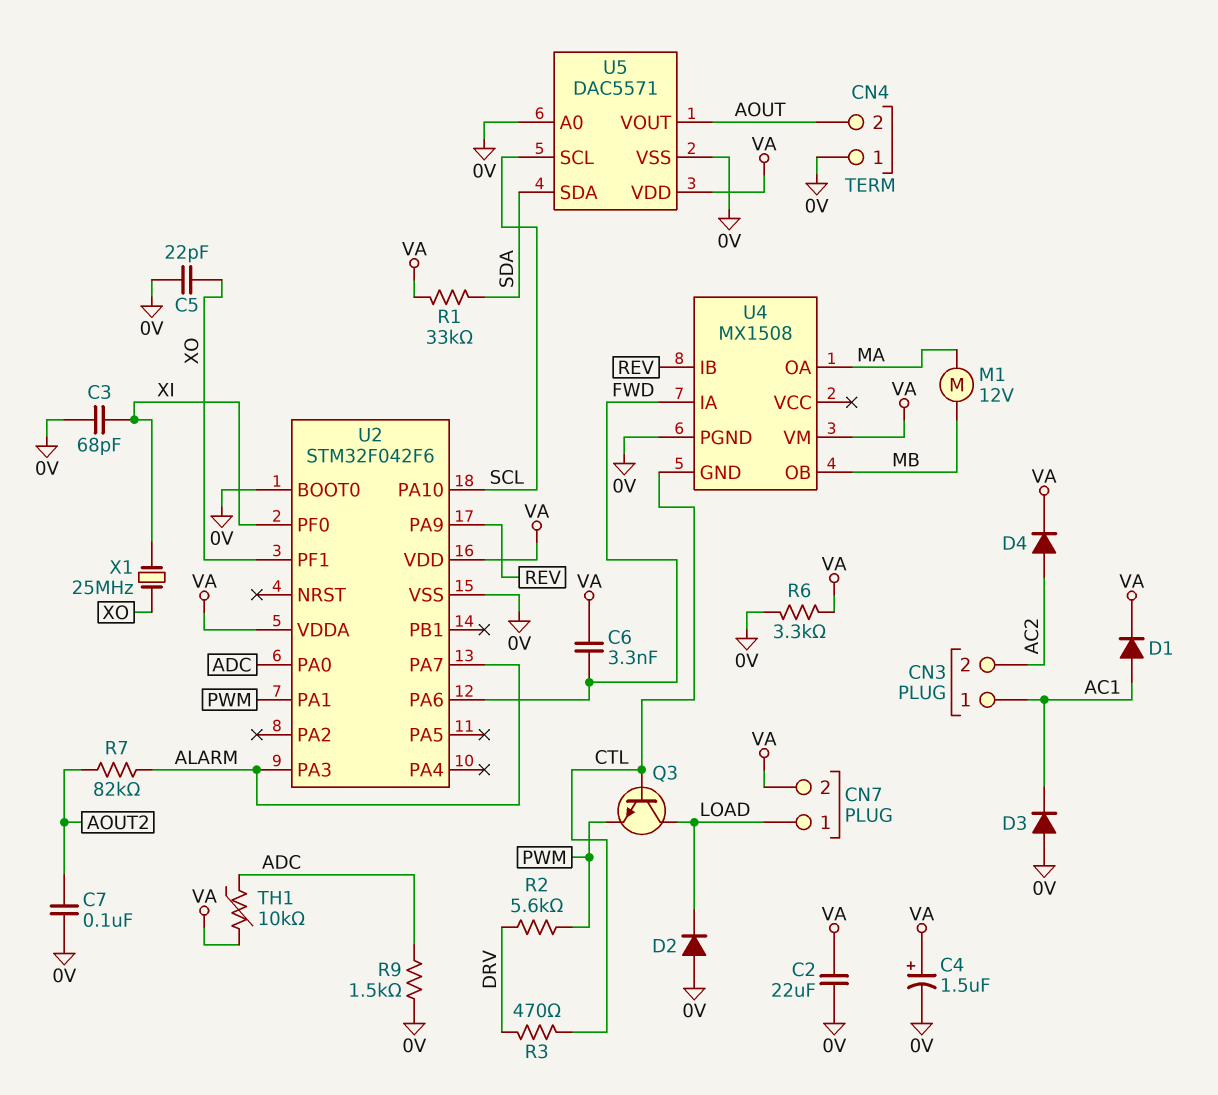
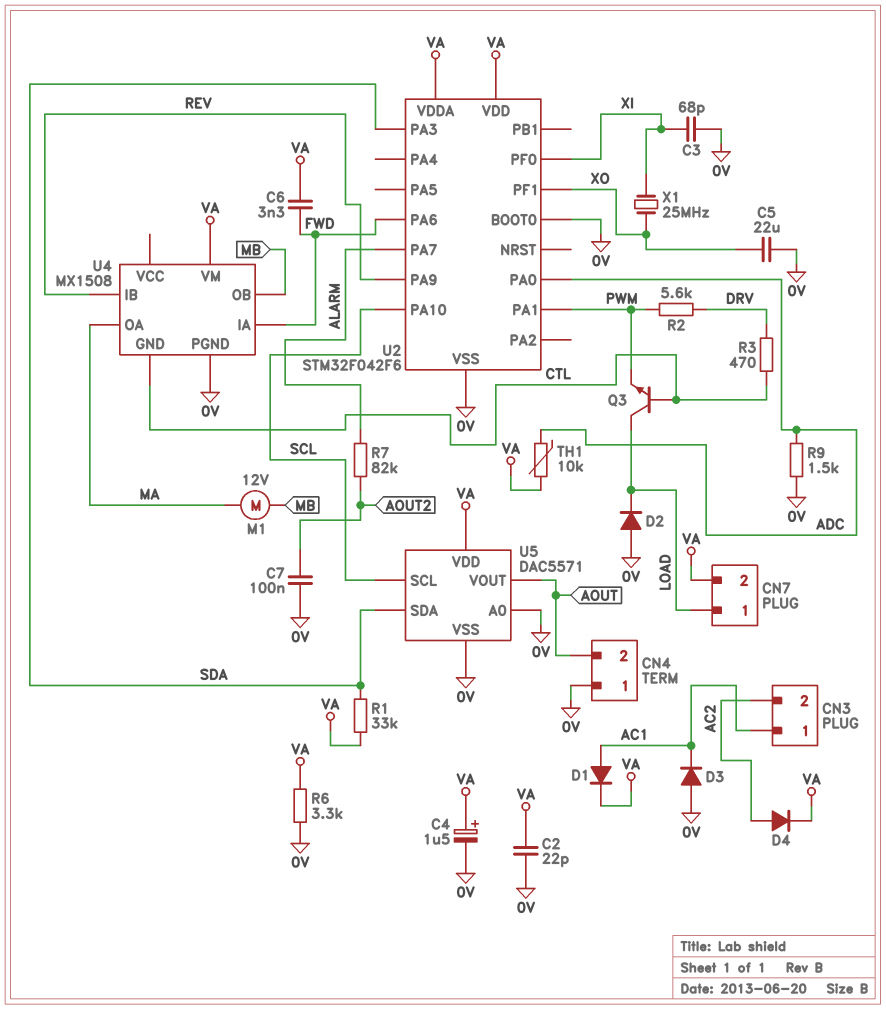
C2: 22uF (0V, VA) -> 22pF (0V, VA)
C5: 22pF (0V, XO) -> 22uF (0V, XO)
U2 pin PA3: ALARM -> SDA

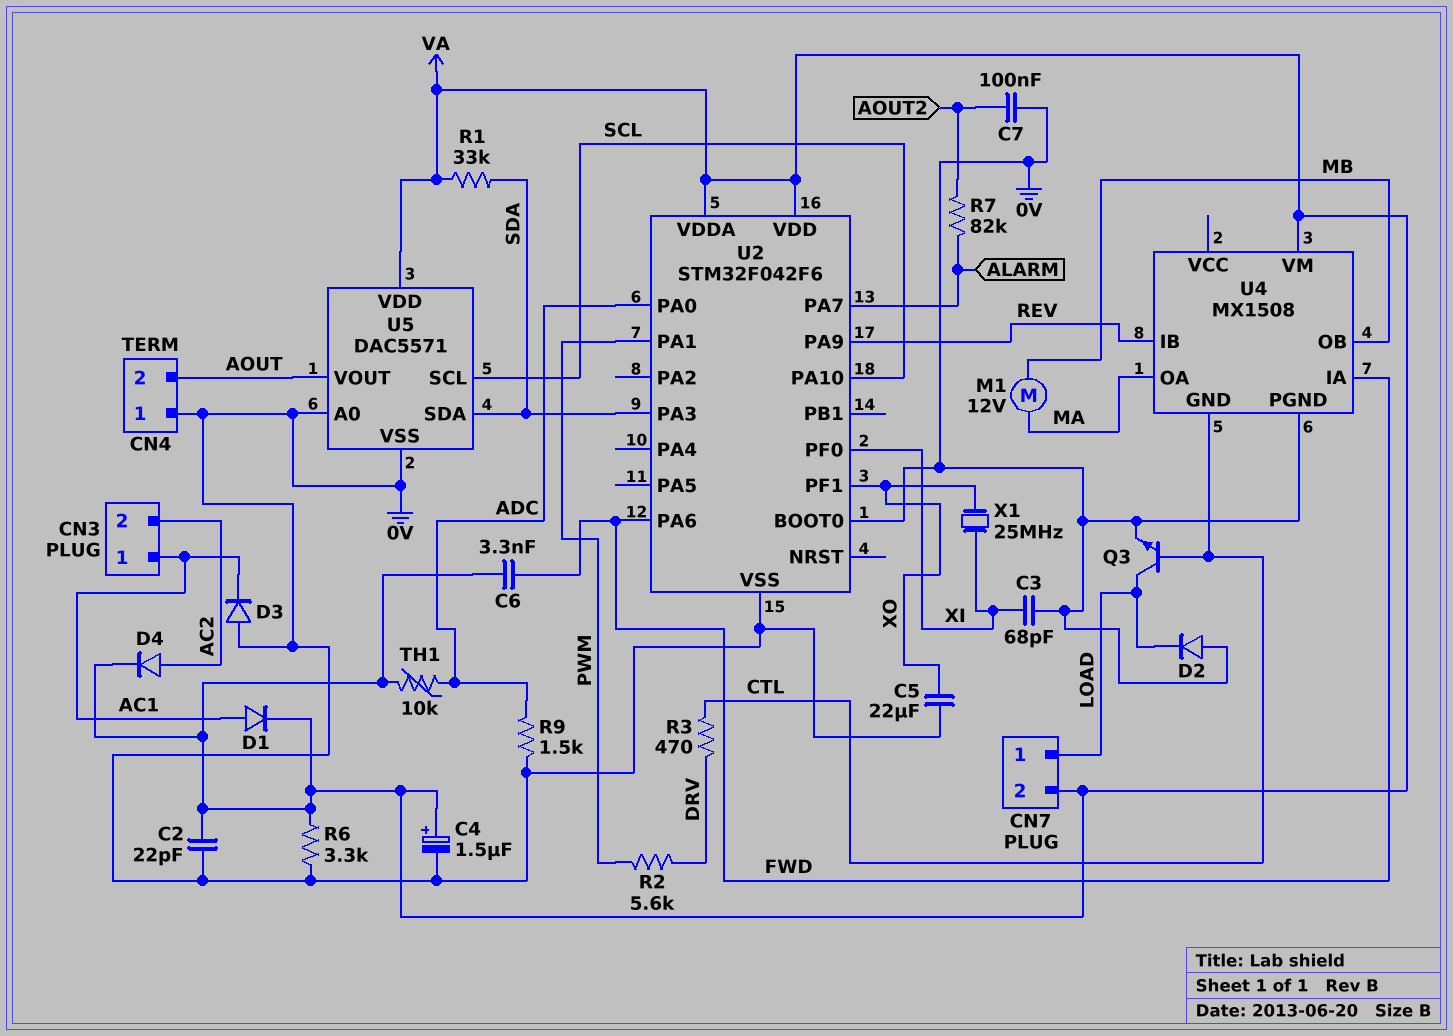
Q3: NPN (B CTL, C LOAD, E PWM) -> NPN (B CTL, C LOAD, E 0V)

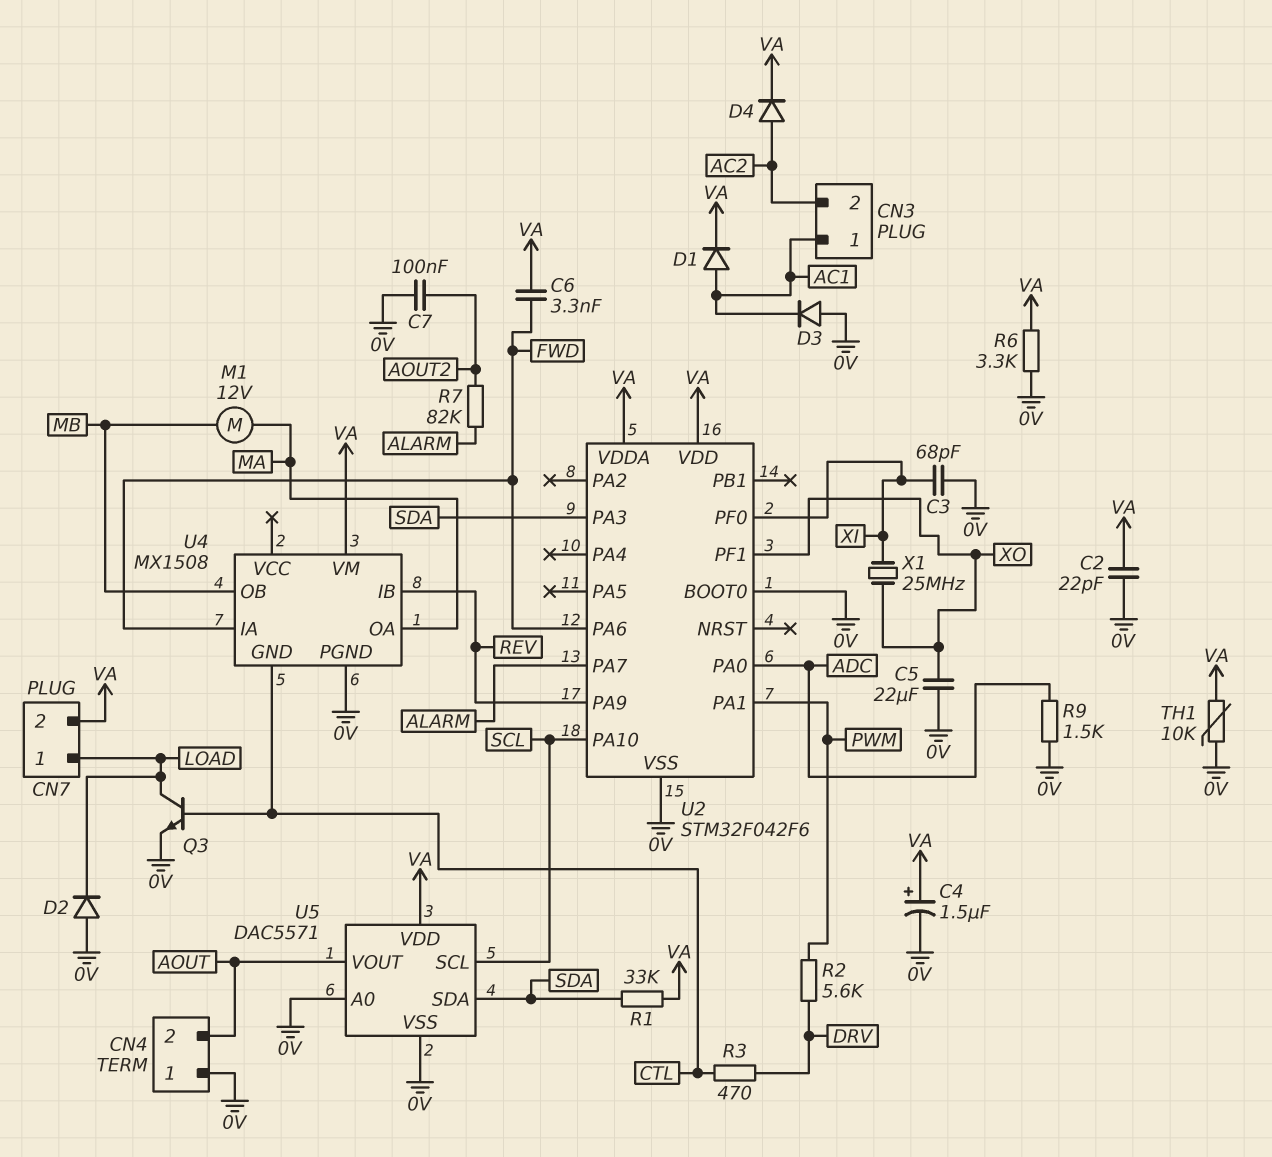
TH1: 10k (ADC, VA) -> 10k (0V, VA)

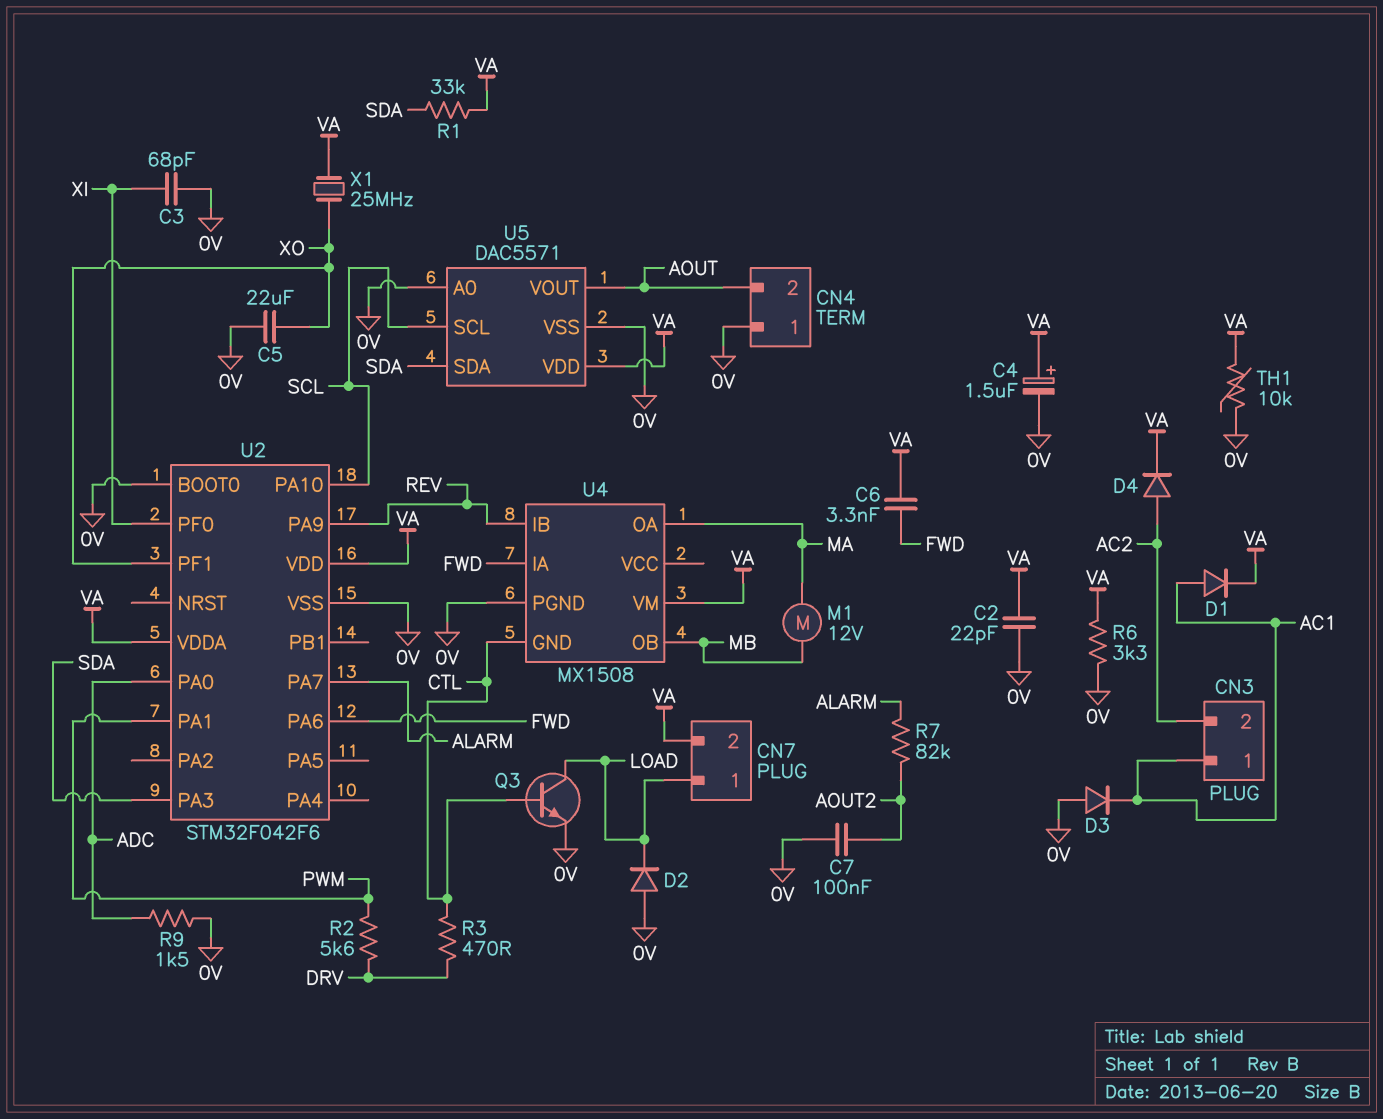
X1: 25MHz (XI, XO) -> 25MHz (VA, XO)

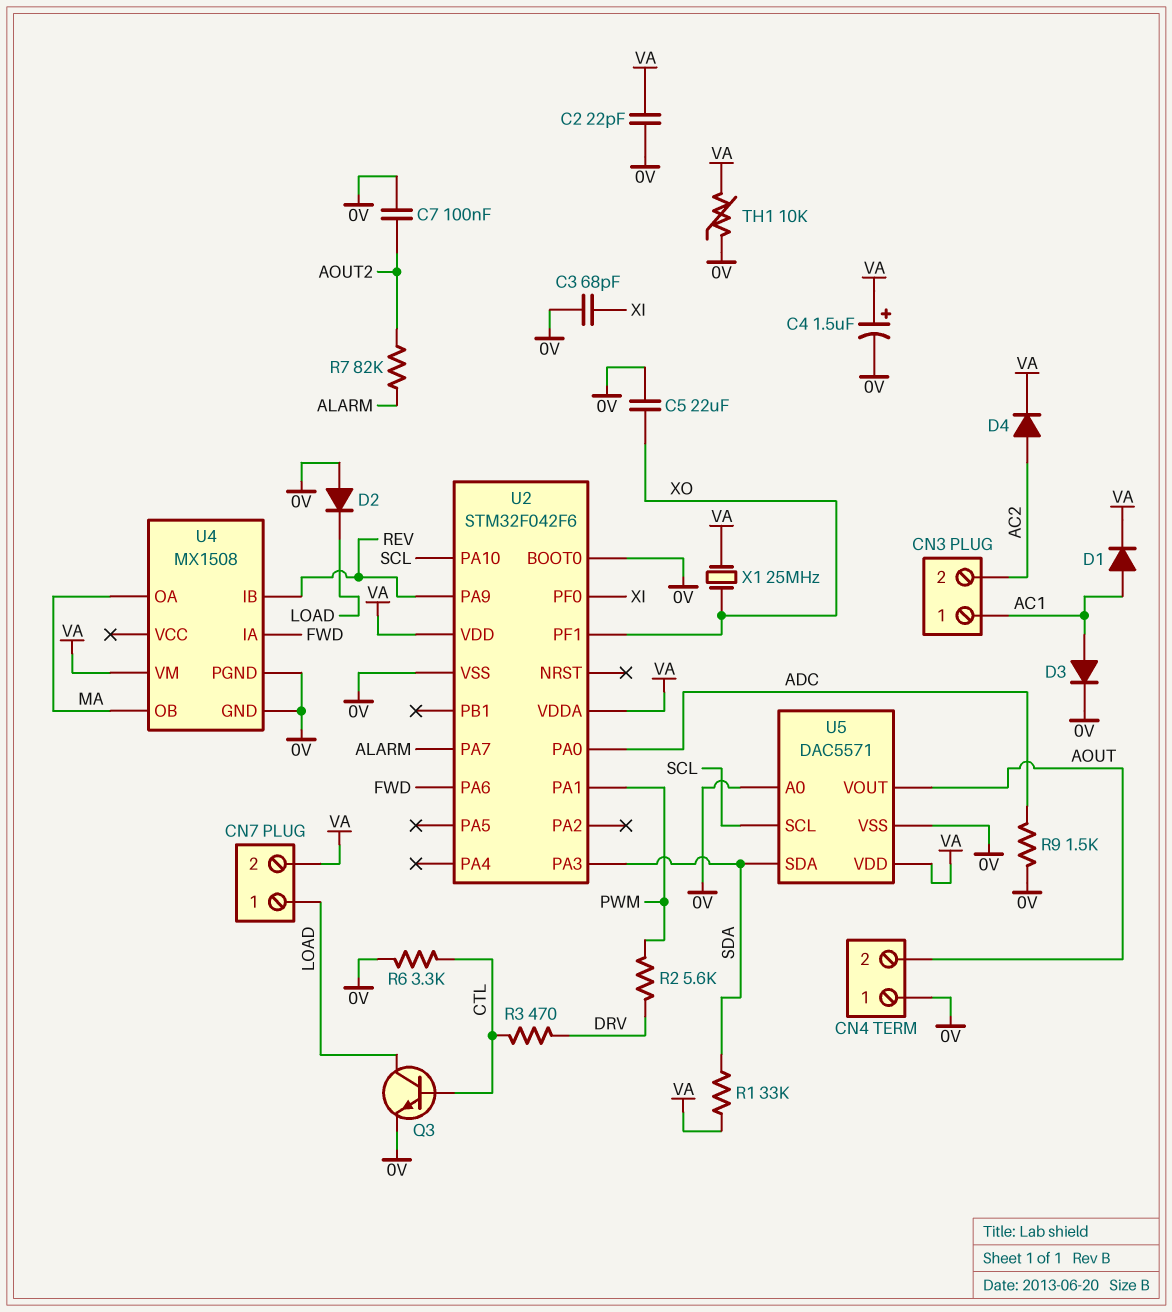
C6: 3.3nF (FWD, VA) -> none
D3: diode (A 0V, K AC1) -> diode (A AC1, K 0V)
M1: motor 12V (MA, MB) -> none
R6: 3.3k (0V, VA) -> 3.3k (0V, CTL)
U4 pin GND: CTL -> 0V
U4 pin OB: MB -> MA

